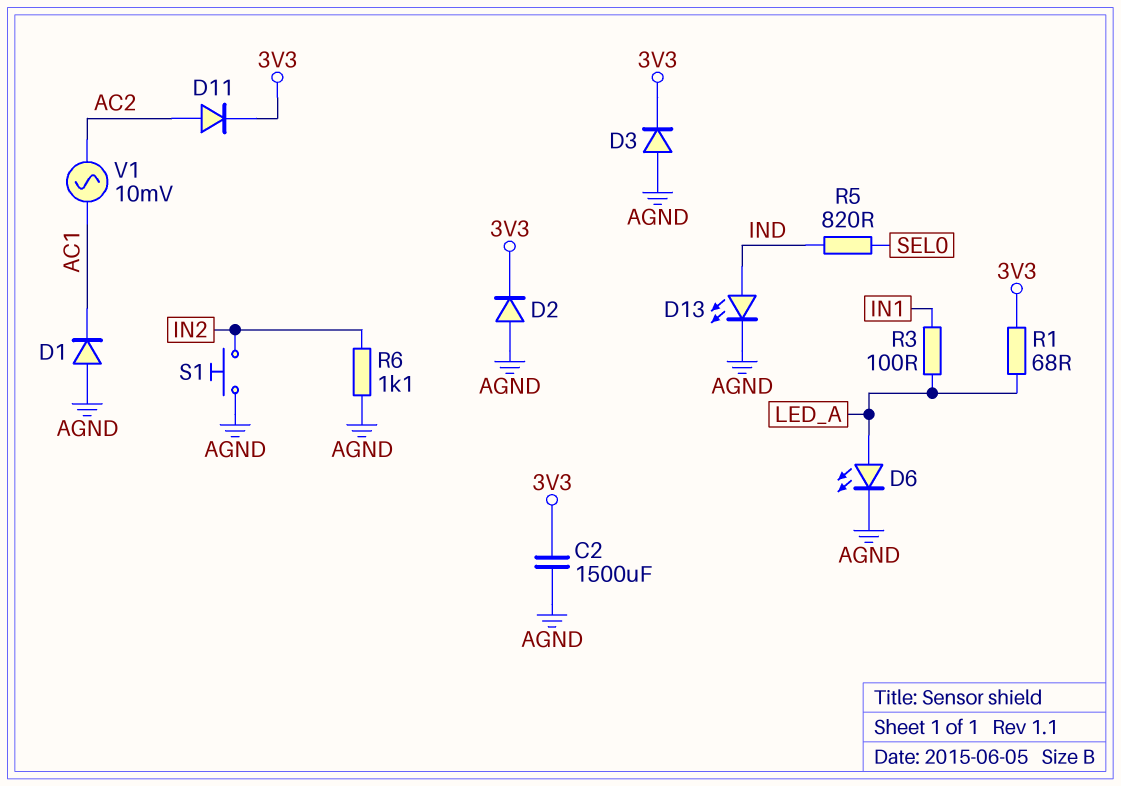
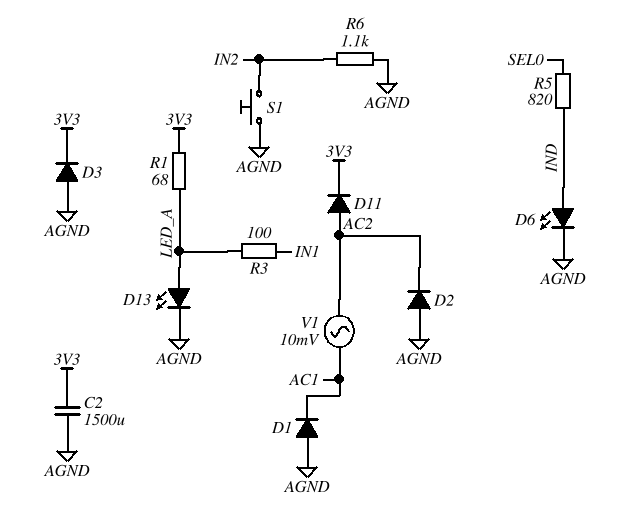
D2: diode (A AGND, K 3V3) -> diode (A AGND, K AC2)
D6: LED (A LED_A, K AGND) -> LED (A IND, K AGND)
D13: LED (A IND, K AGND) -> LED (A LED_A, K AGND)

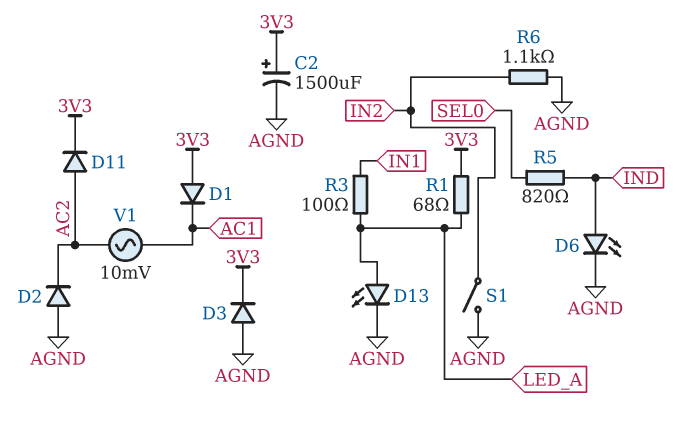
C2: 1500uF (3V3, AGND) -> 1500uF (plus 3V3, minus AGND)
D1: diode (A AGND, K AC1) -> diode (A 3V3, K AC1)
S1: button (AGND, IN2) -> switch (AGND, IN2)

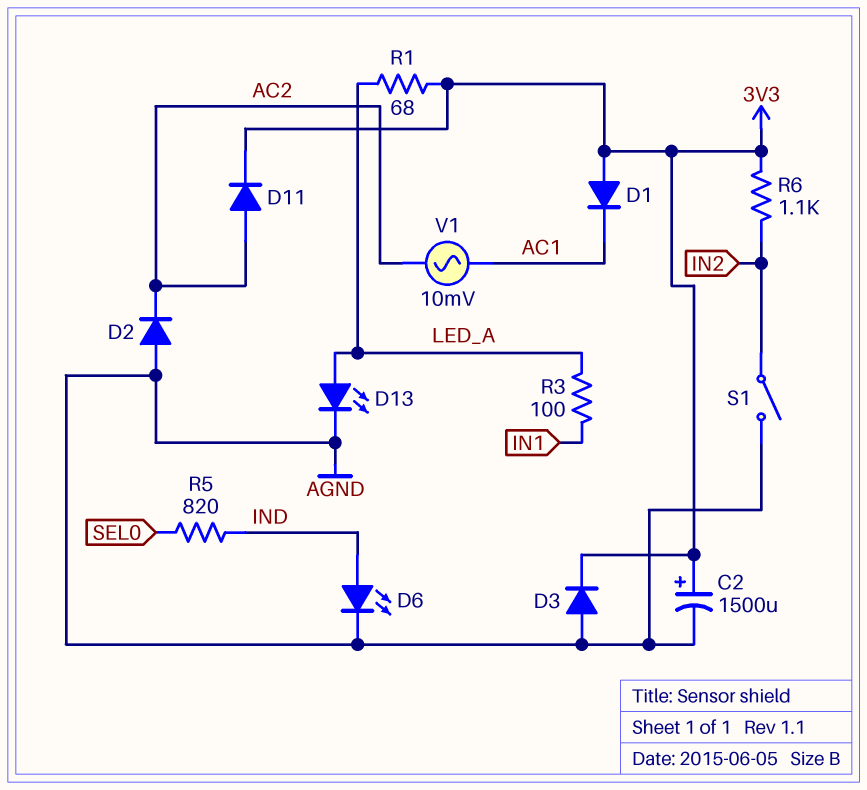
R6: 1.1k (AGND, IN2) -> 1.1k (3V3, IN2)

